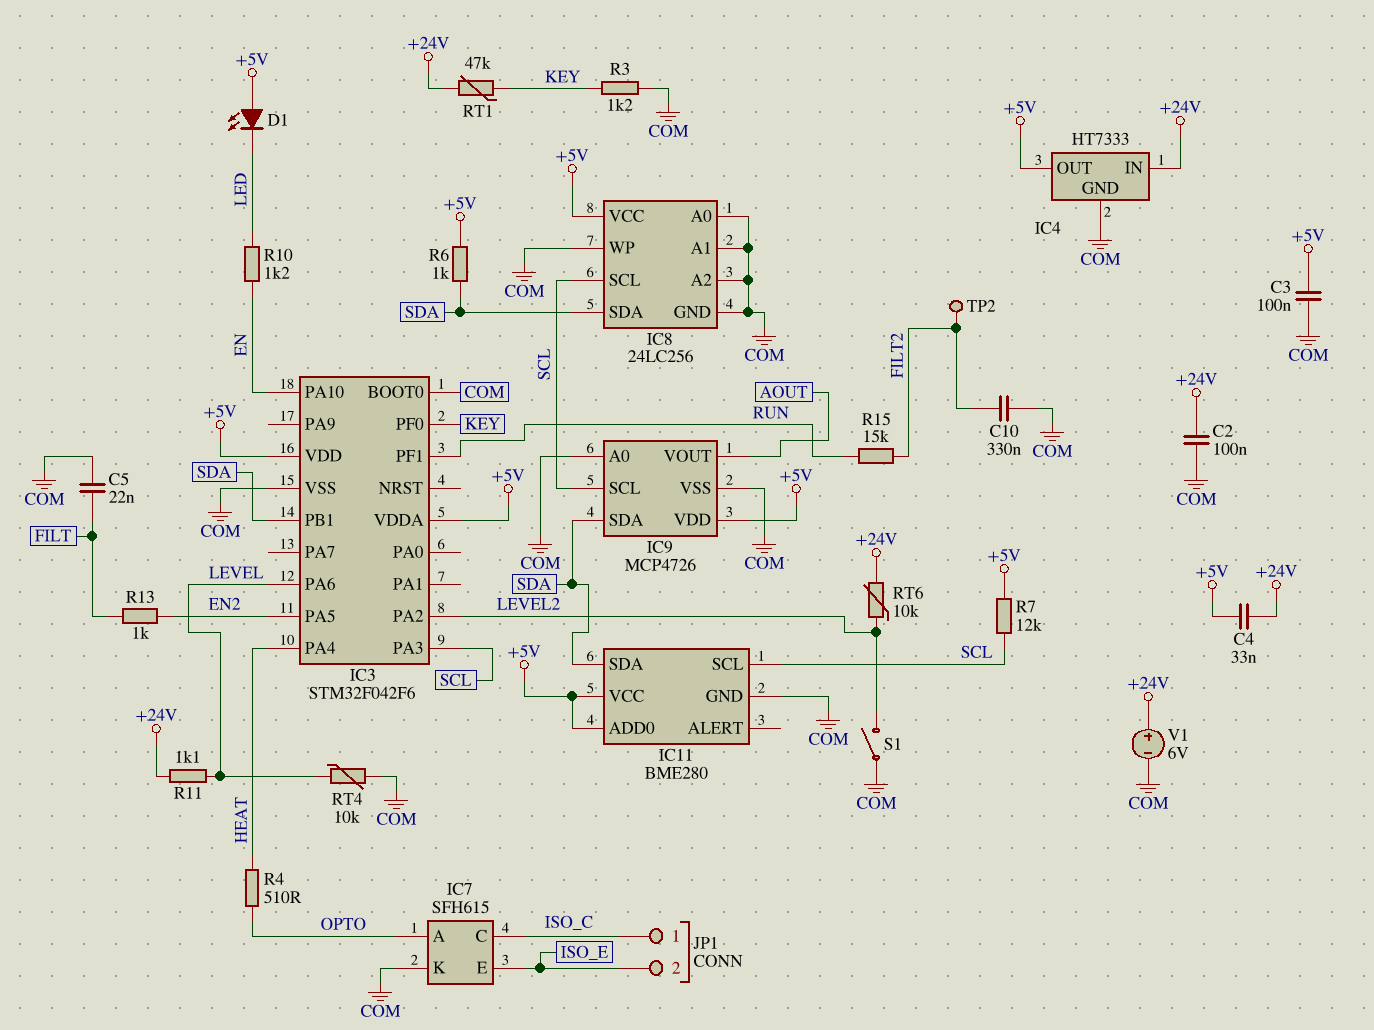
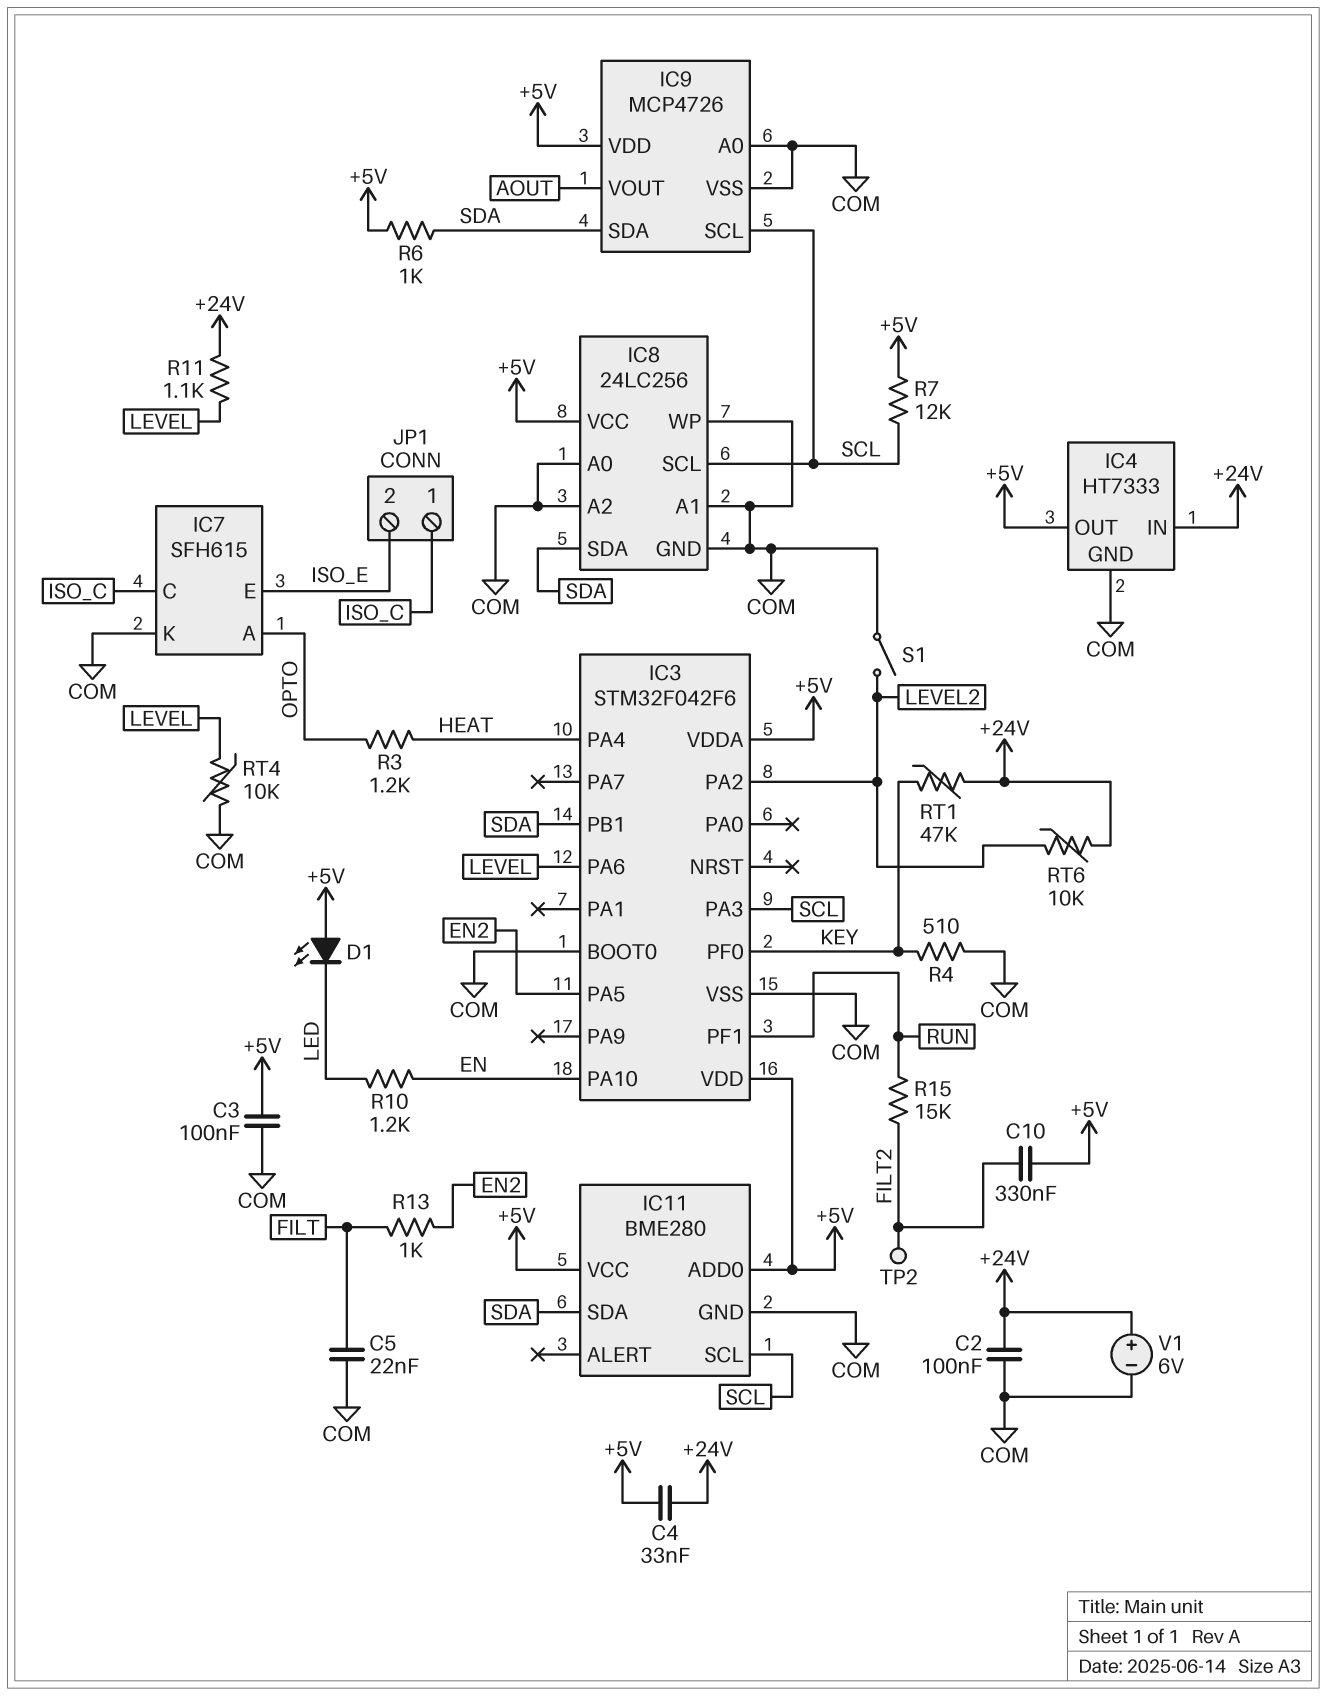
C10: 330nF (COM, FILT2) -> 330nF (+5V, FILT2)
R3: 1.2k (COM, KEY) -> 1.2k (HEAT, OPTO)
R4: 510 (HEAT, OPTO) -> 510 (COM, KEY)

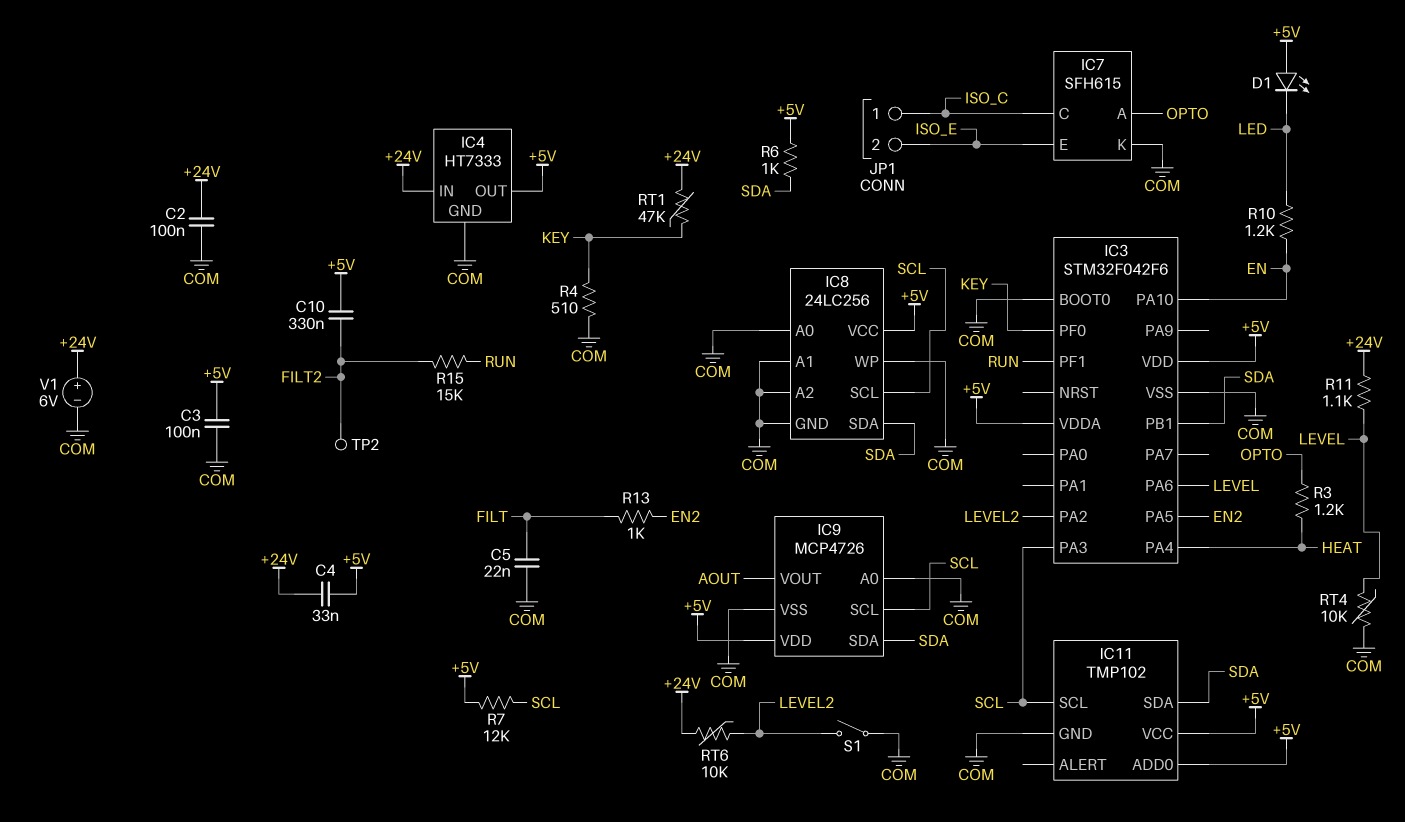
IC11: BME280 -> TMP102

